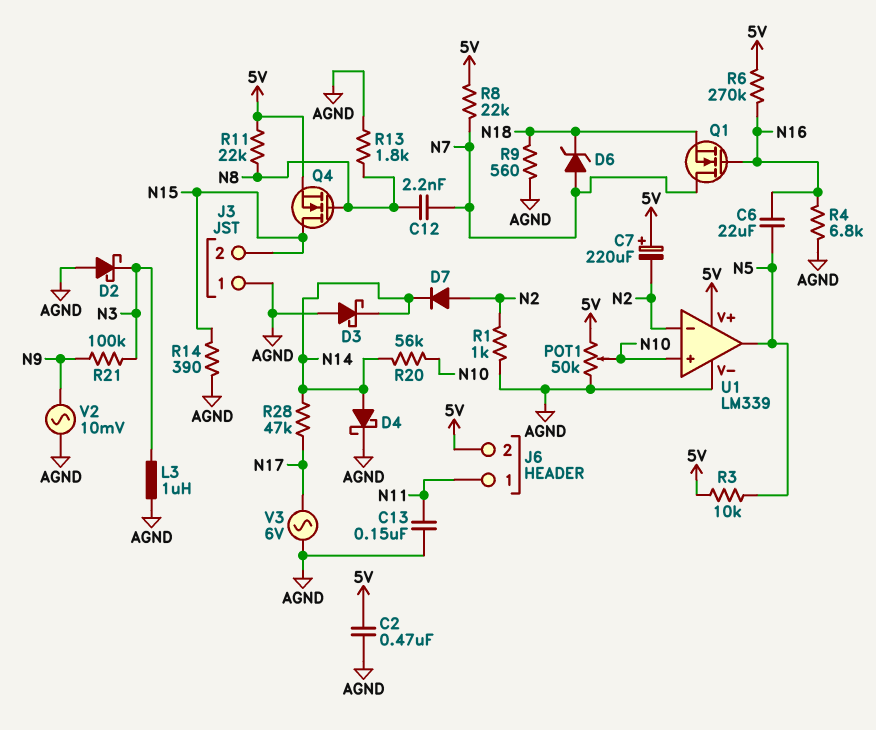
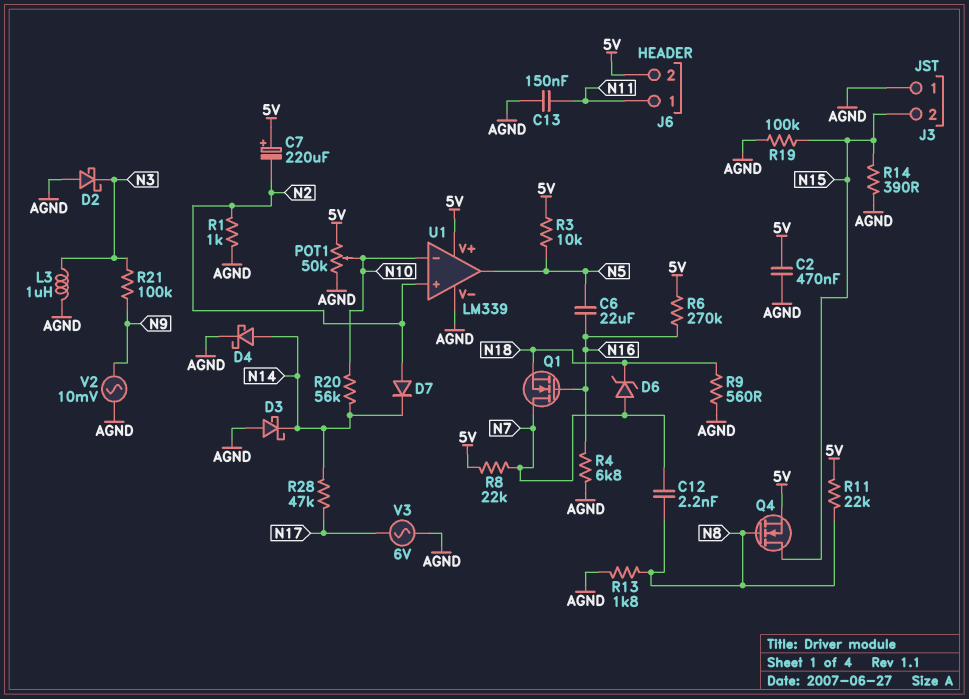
R19: none -> 100k (AGND, N15)
U1 pin in+: N10 -> N2
U1 pin in-: N2 -> N10

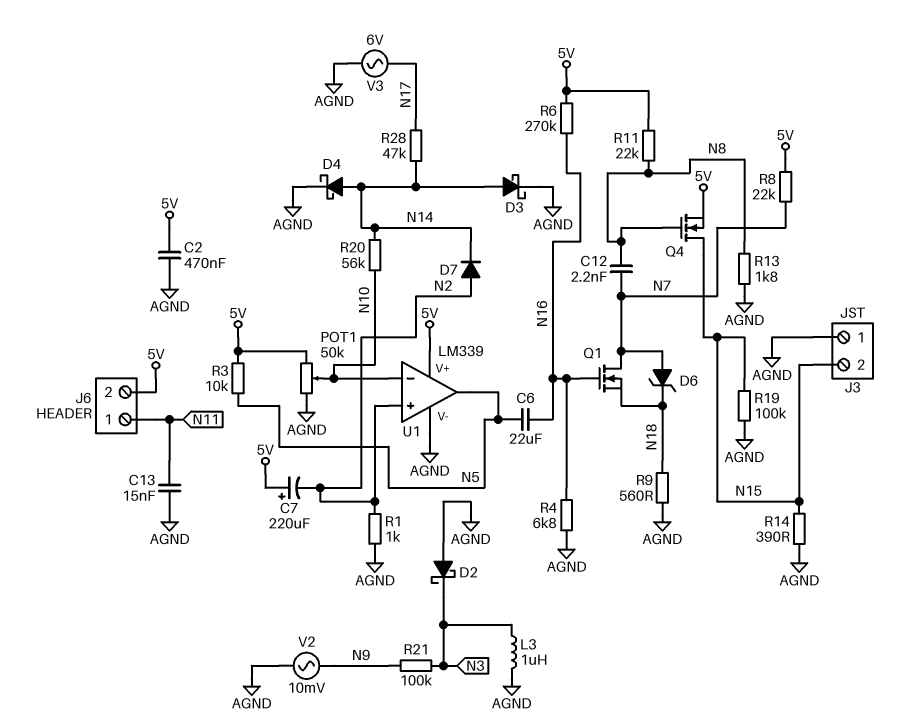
C13: 150nF (AGND, N11) -> 15nF (AGND, N11)
D3: schottky (A AGND, K N14) -> schottky (A N14, K AGND)

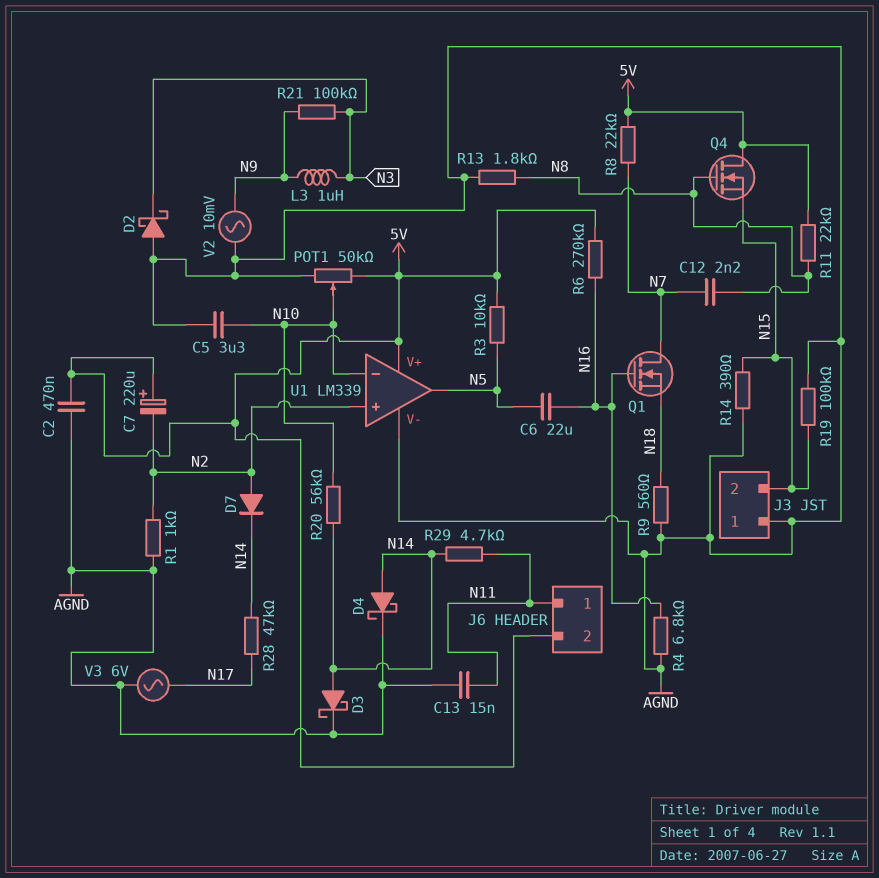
C5: none -> 3.3uF (AGND, N10)
D6: zener (A N7, K N18) -> none
L3: 1uH (AGND, N3) -> 1uH (N3, N9)
Q4: NMOS (G N8, D N15, S 5V) -> NMOS (G N8, D 5V, S N15)
R29: none -> 4.7k (N11, N14)

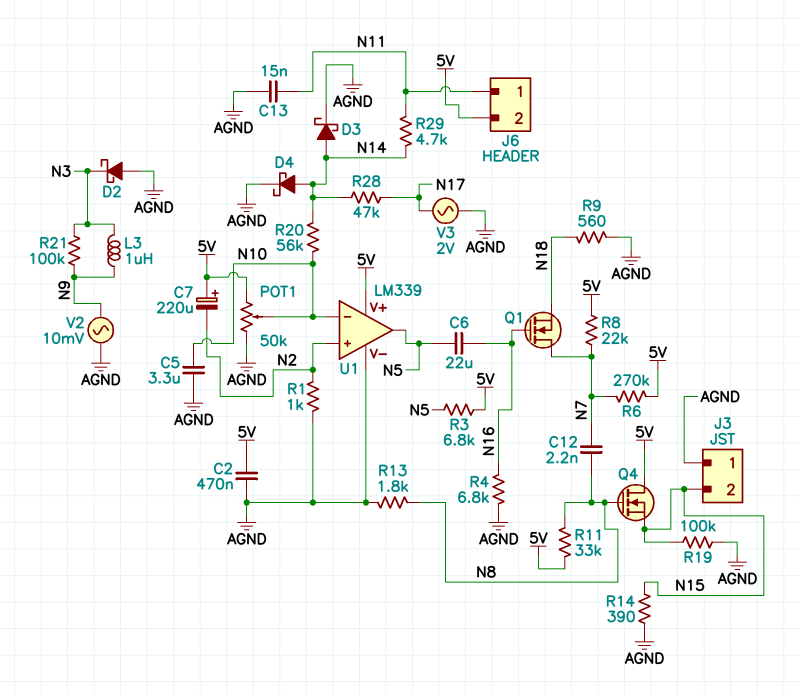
D7: diode (A N2, K N14) -> none
R3: 10k (5V, N5) -> 6.8k (5V, N5)
R6: 270k (5V, N16) -> 270k (5V, N7)
R11: 22k (5V, N8) -> 33k (5V, N8)
V3: AC 6V (AGND, N17) -> AC 2V (AGND, N17)

